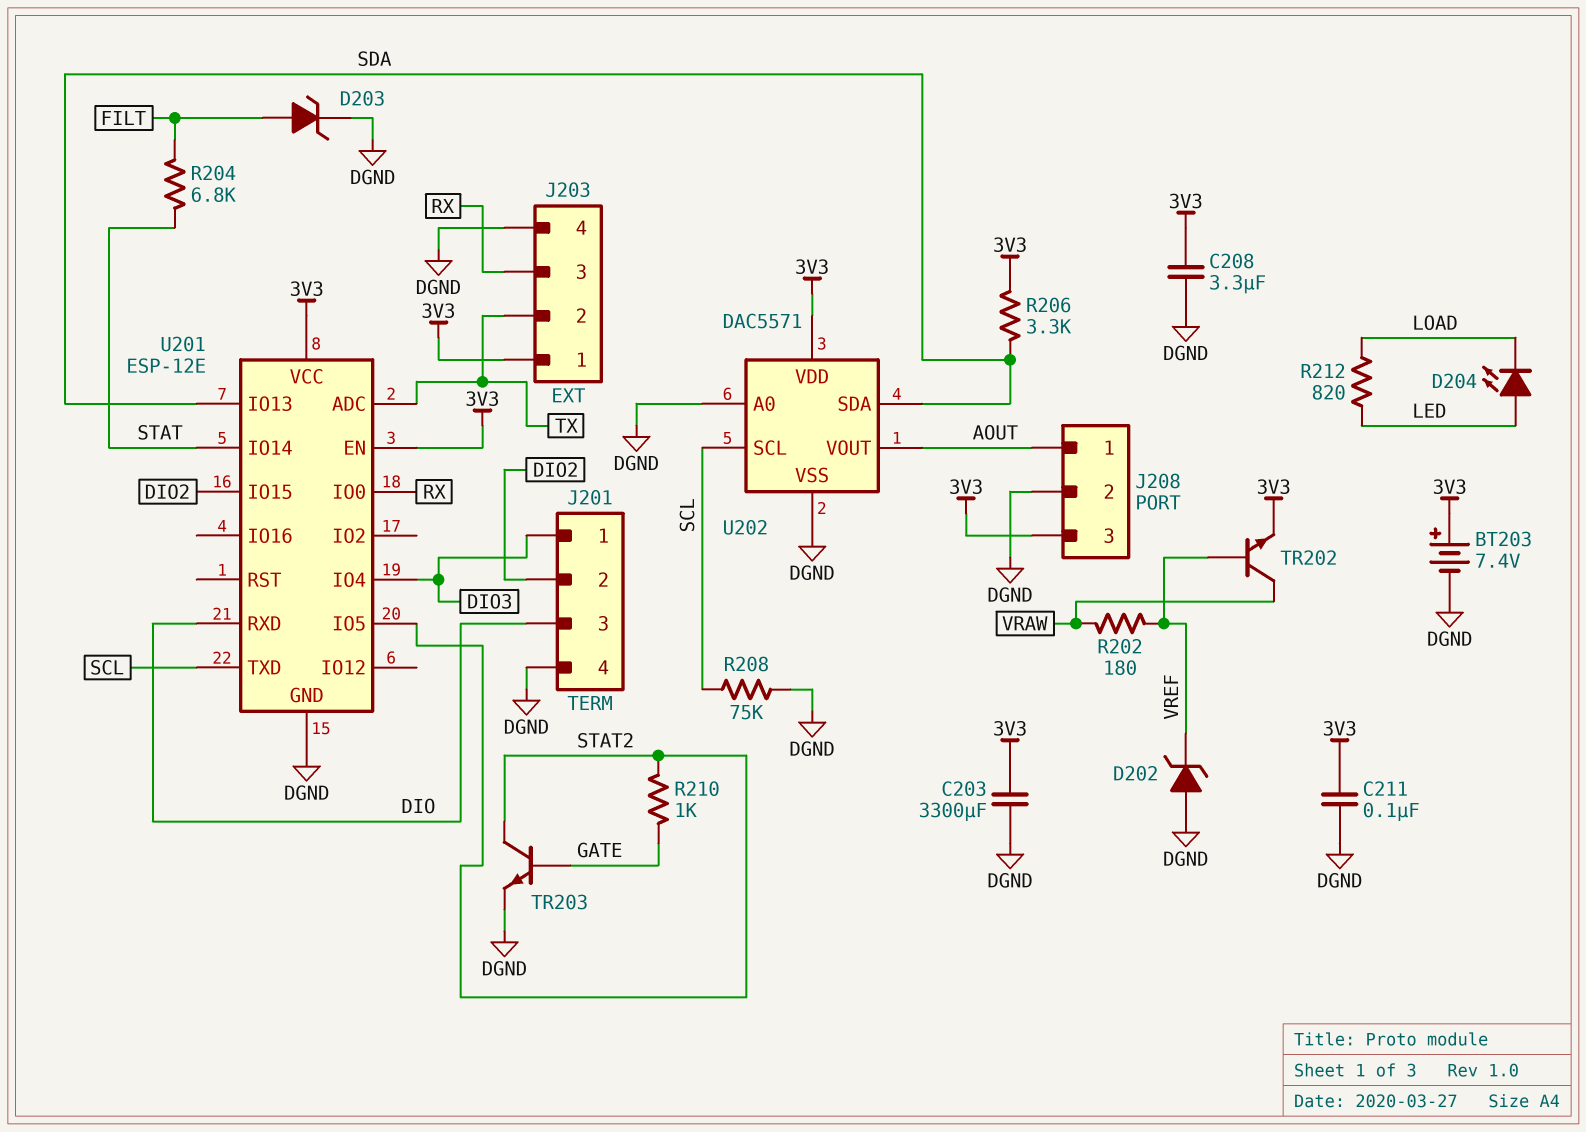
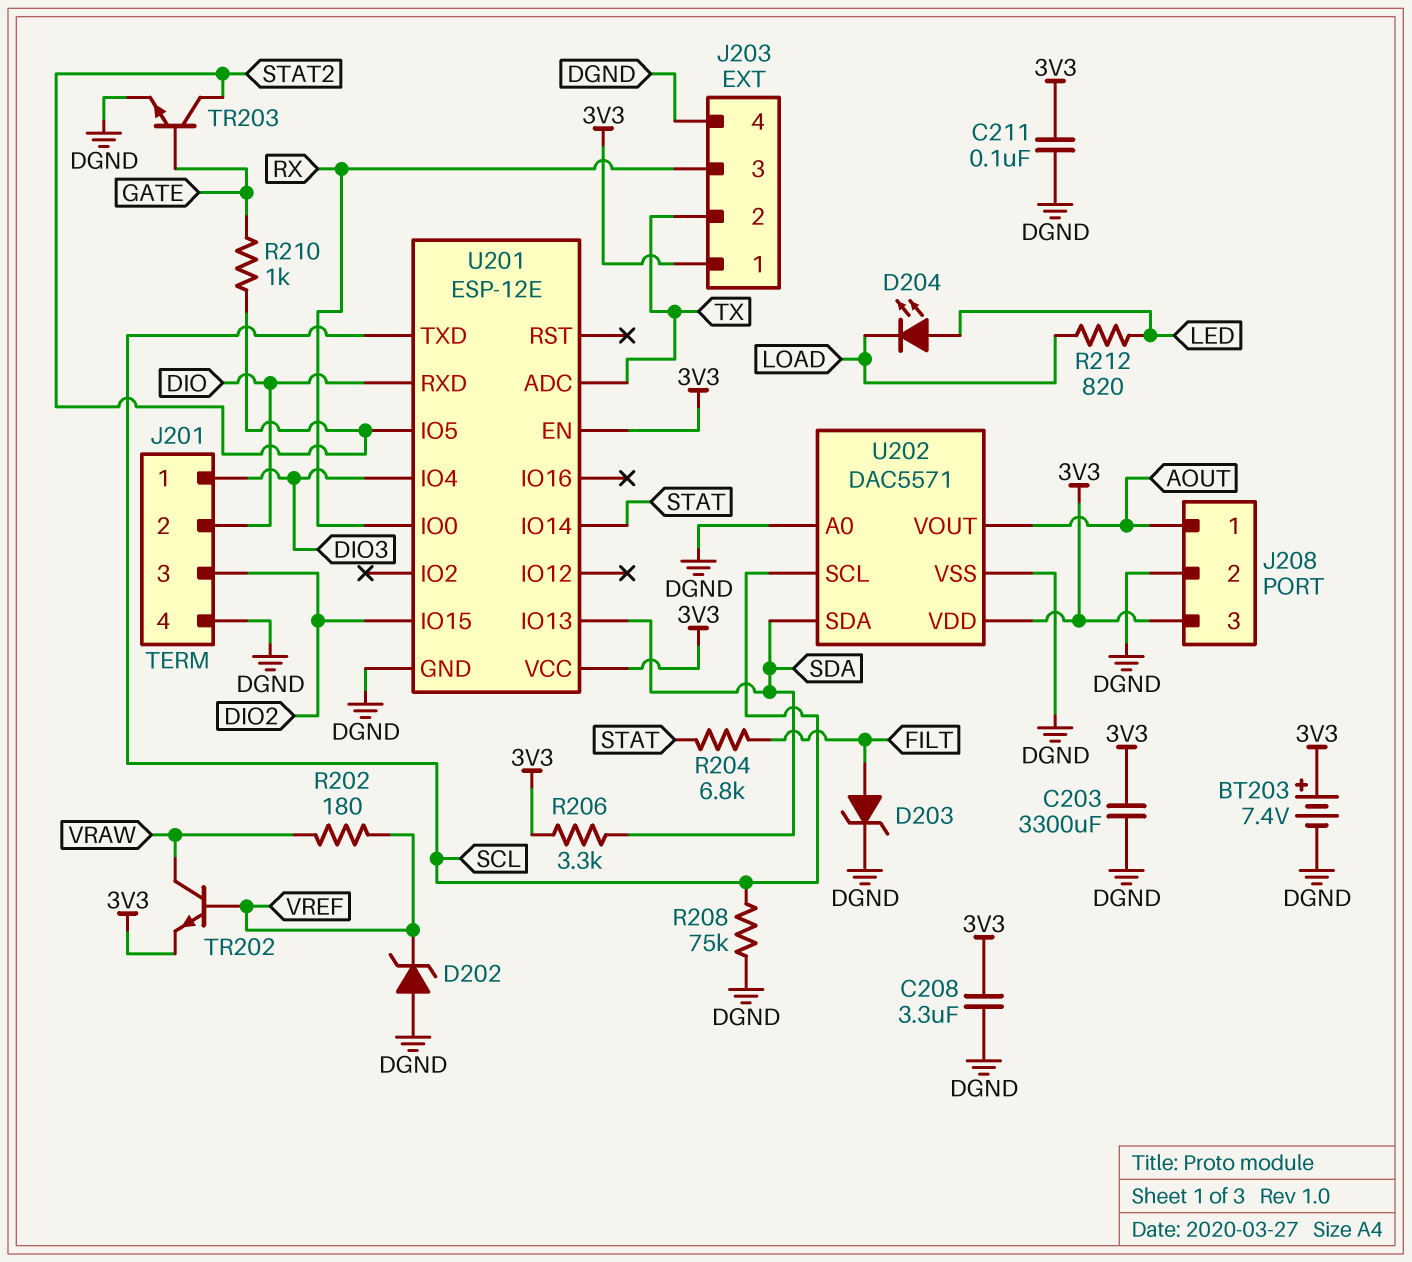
J201 pin 2: DIO2 -> DIO
J201 pin 3: DIO -> DIO2

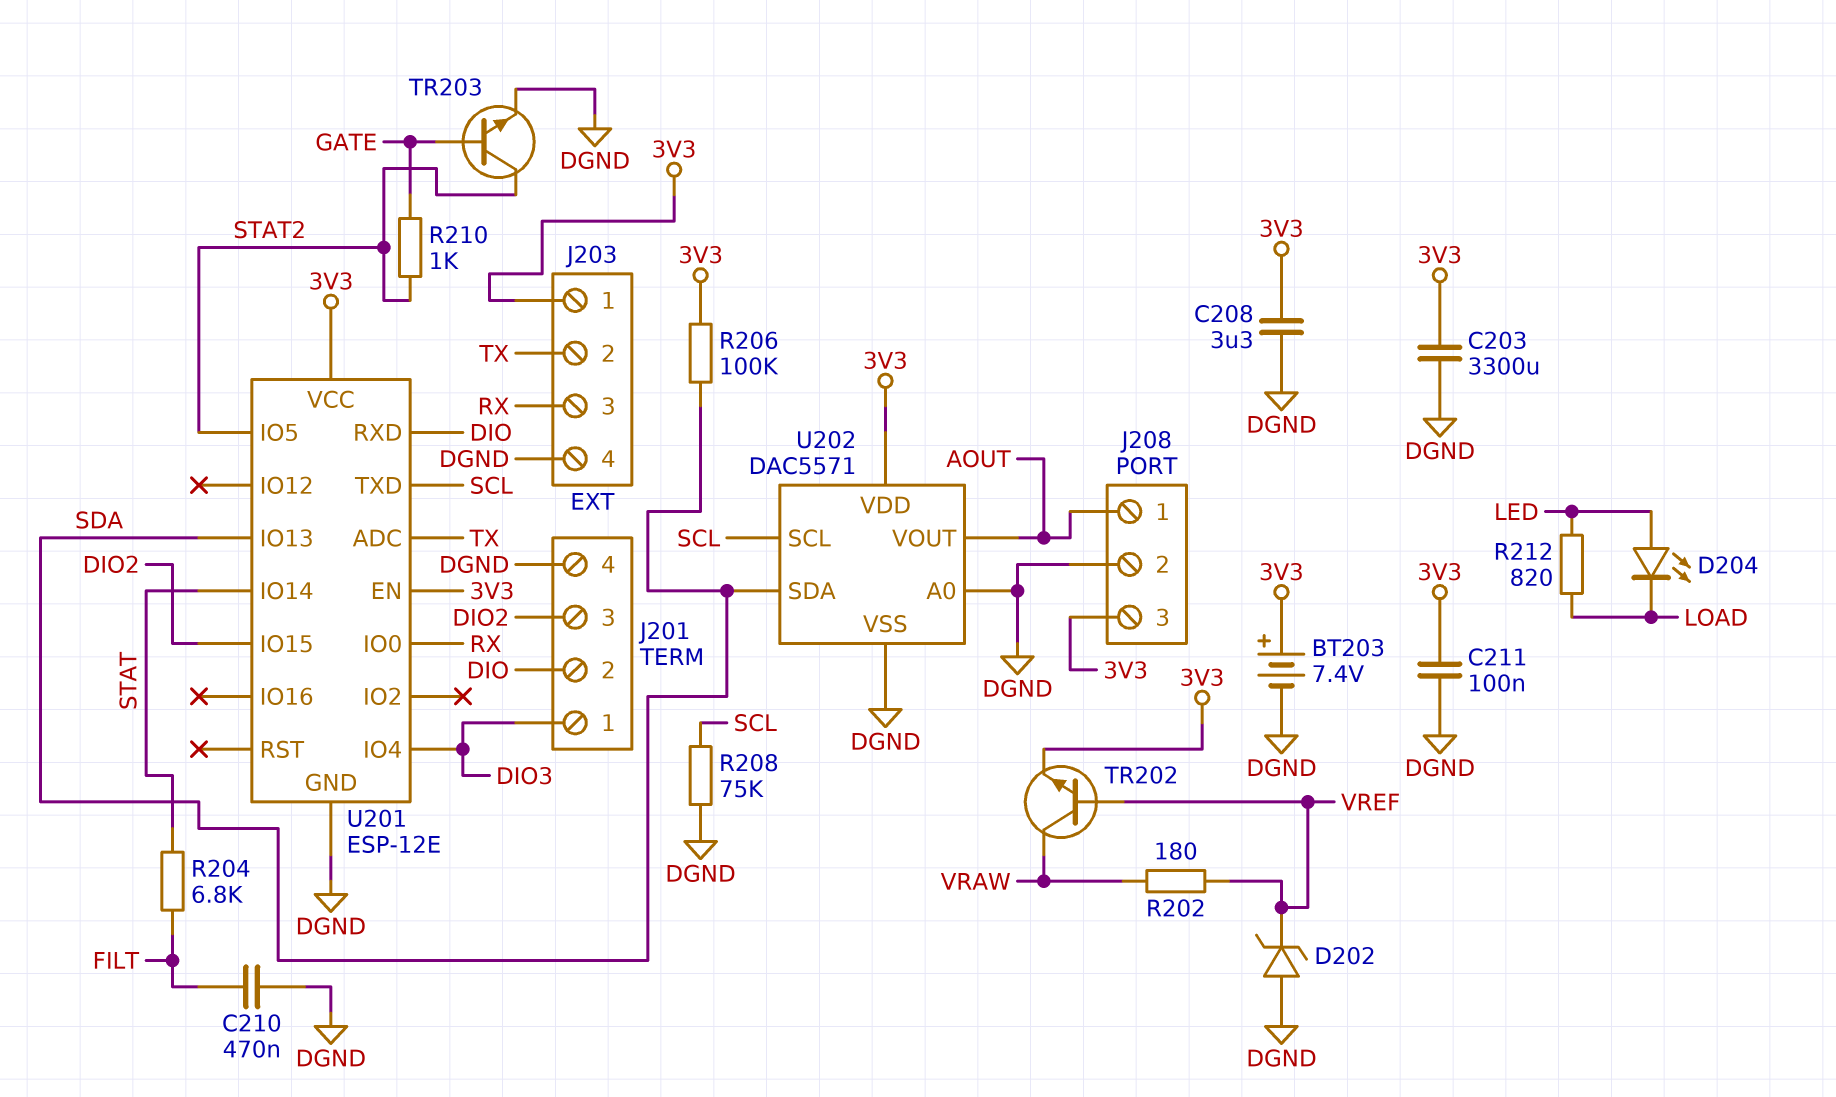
C210: none -> 470nF (DGND, FILT)
D203: zener (A FILT, K DGND) -> none
R206: 3.3k (3V3, SDA) -> 100k (3V3, SDA)

